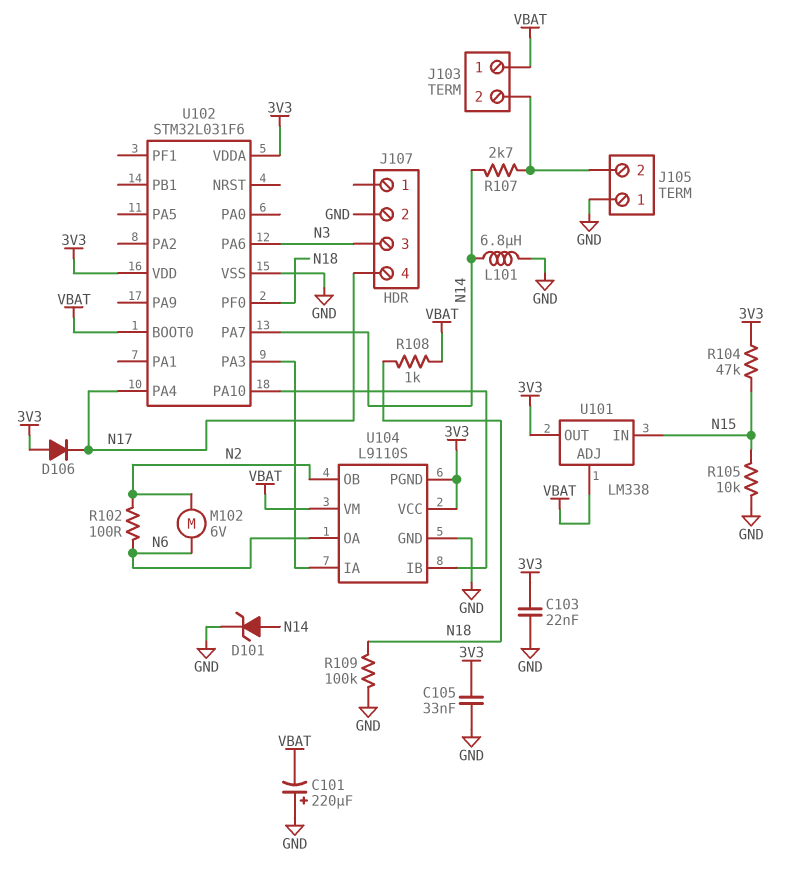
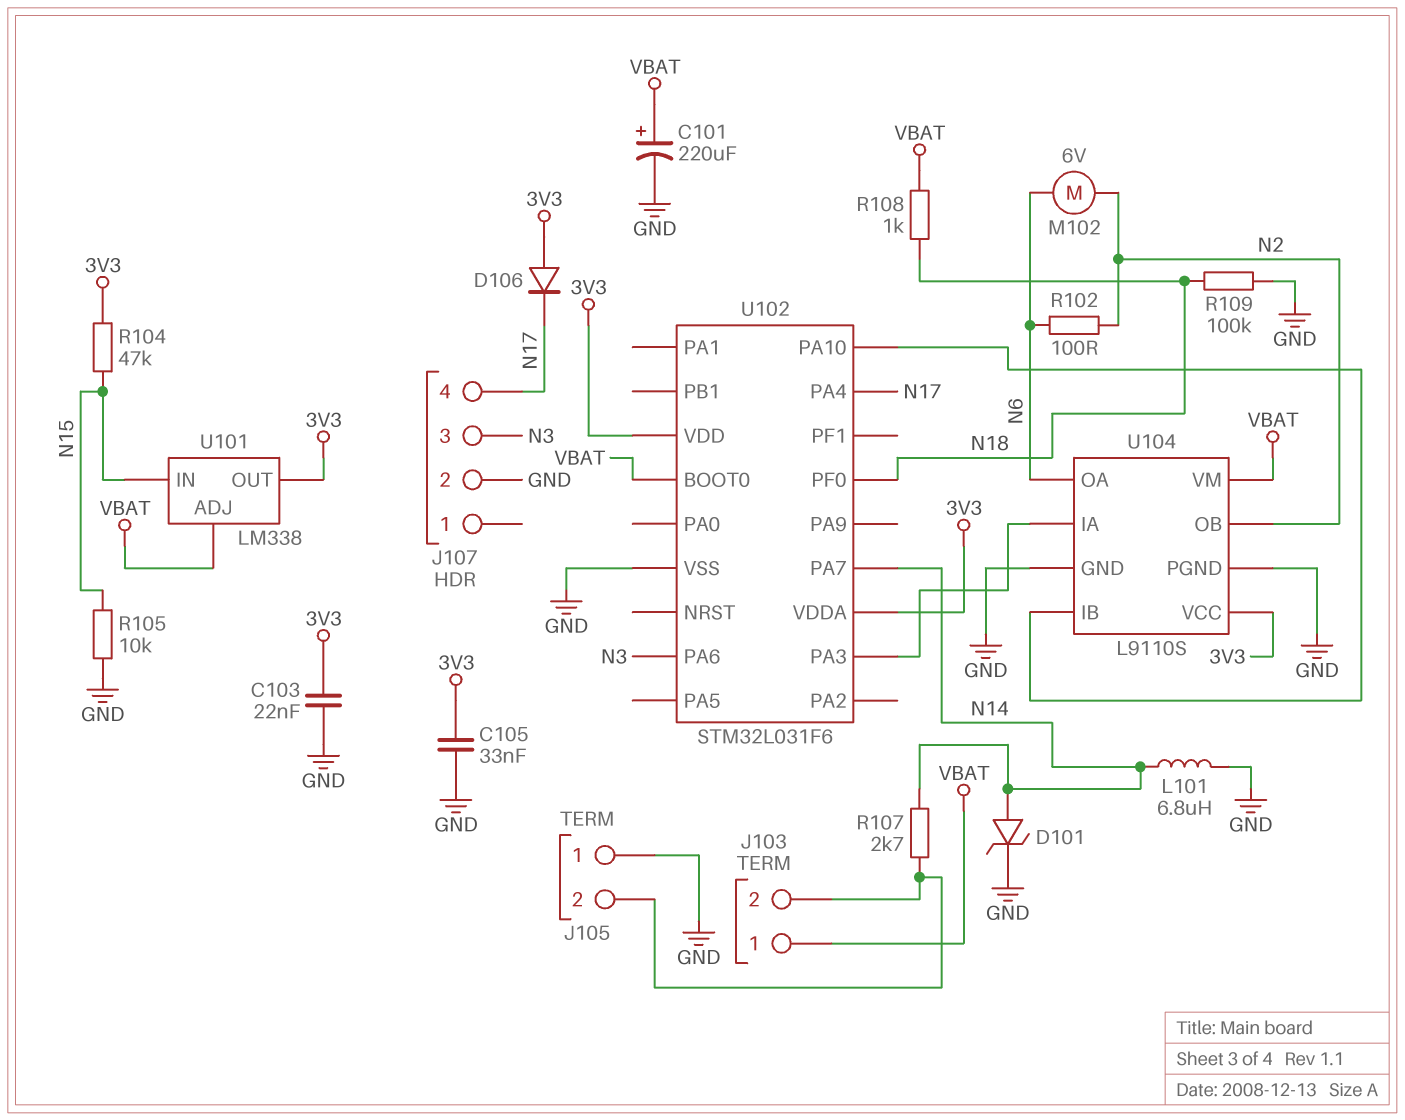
C101: 220uF (plus GND, minus VBAT) -> 220uF (plus VBAT, minus GND)
U104 pin PGND: 3V3 -> GND

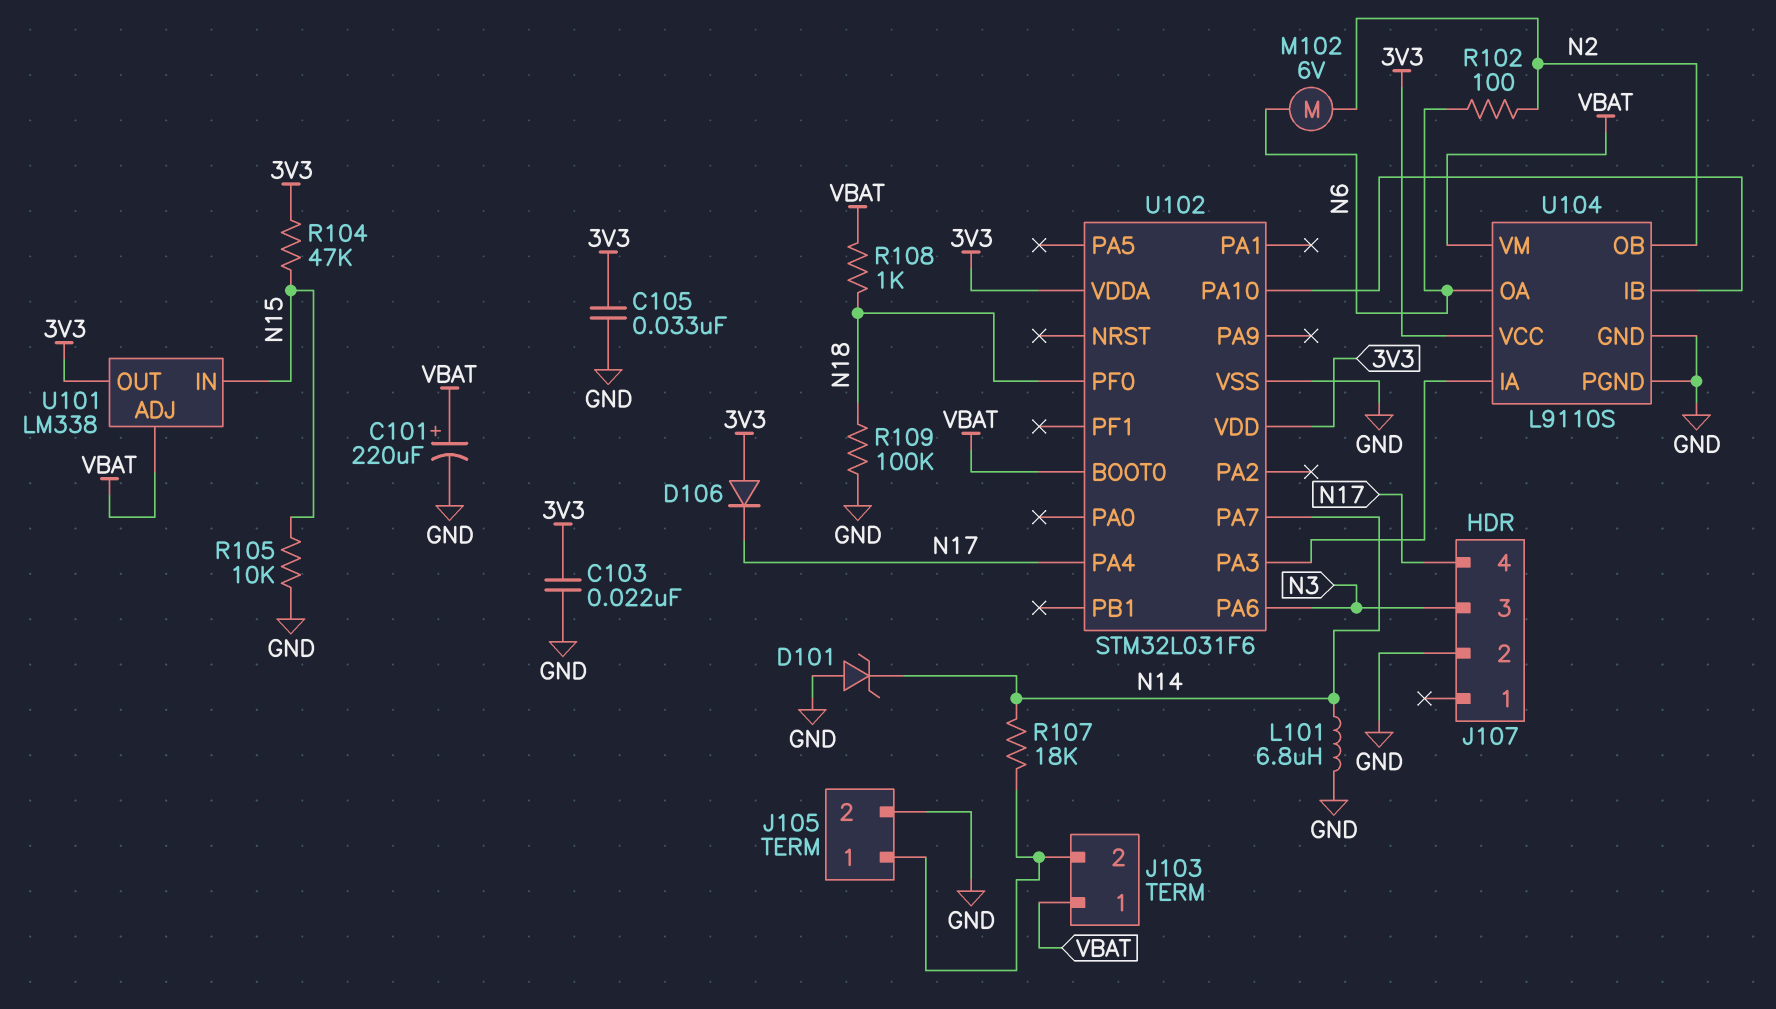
D101: zener (A N14, K GND) -> zener (A GND, K N14)
J105 pin 1: GND -> J103/2
J105 pin 2: J103/2 -> GND
R107: 2.7k (J103/2, N14) -> 18k (J103/2, N14)

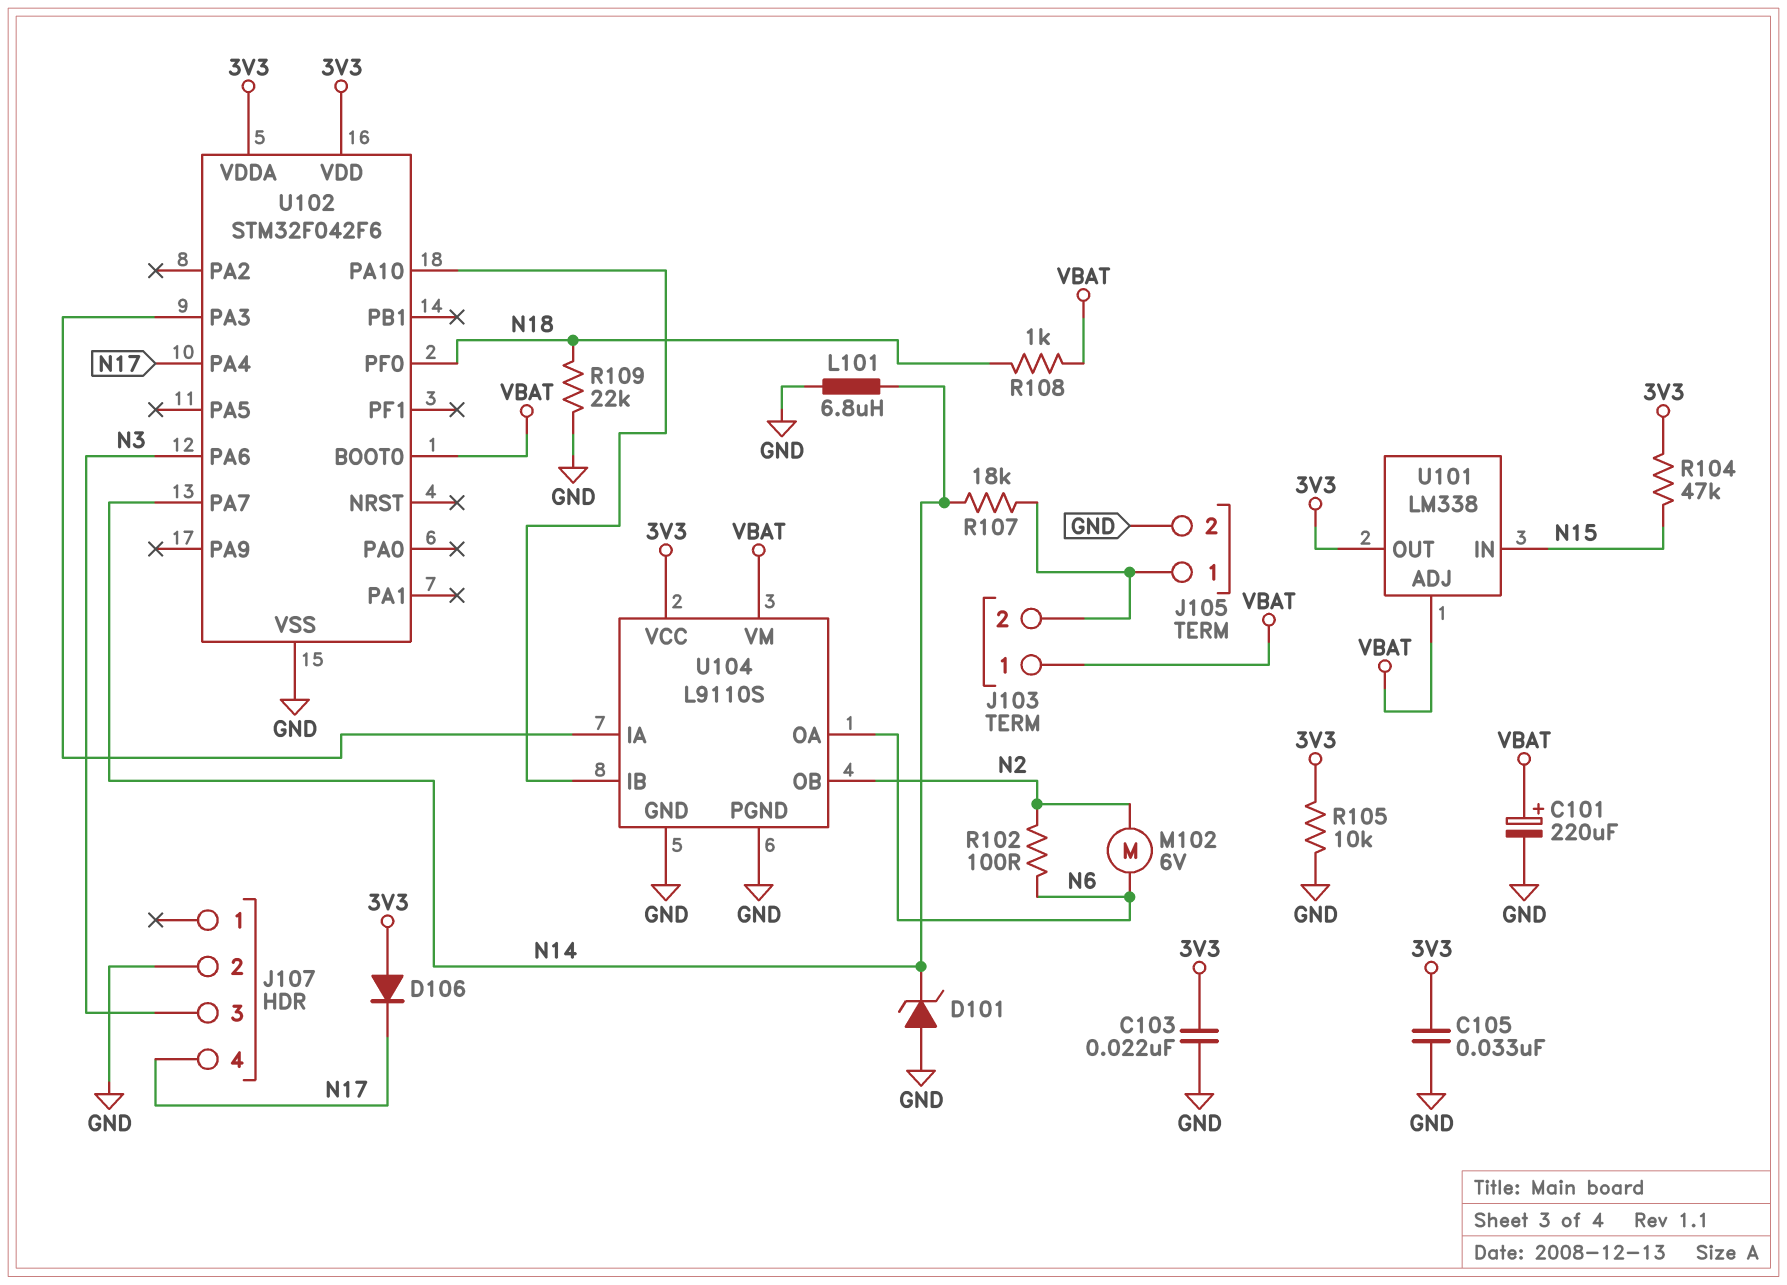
R105: 10k (GND, N15) -> 10k (3V3, GND)
R109: 100k (GND, N18) -> 22k (GND, N18)
U102: STM32L031F6 -> STM32F042F6

